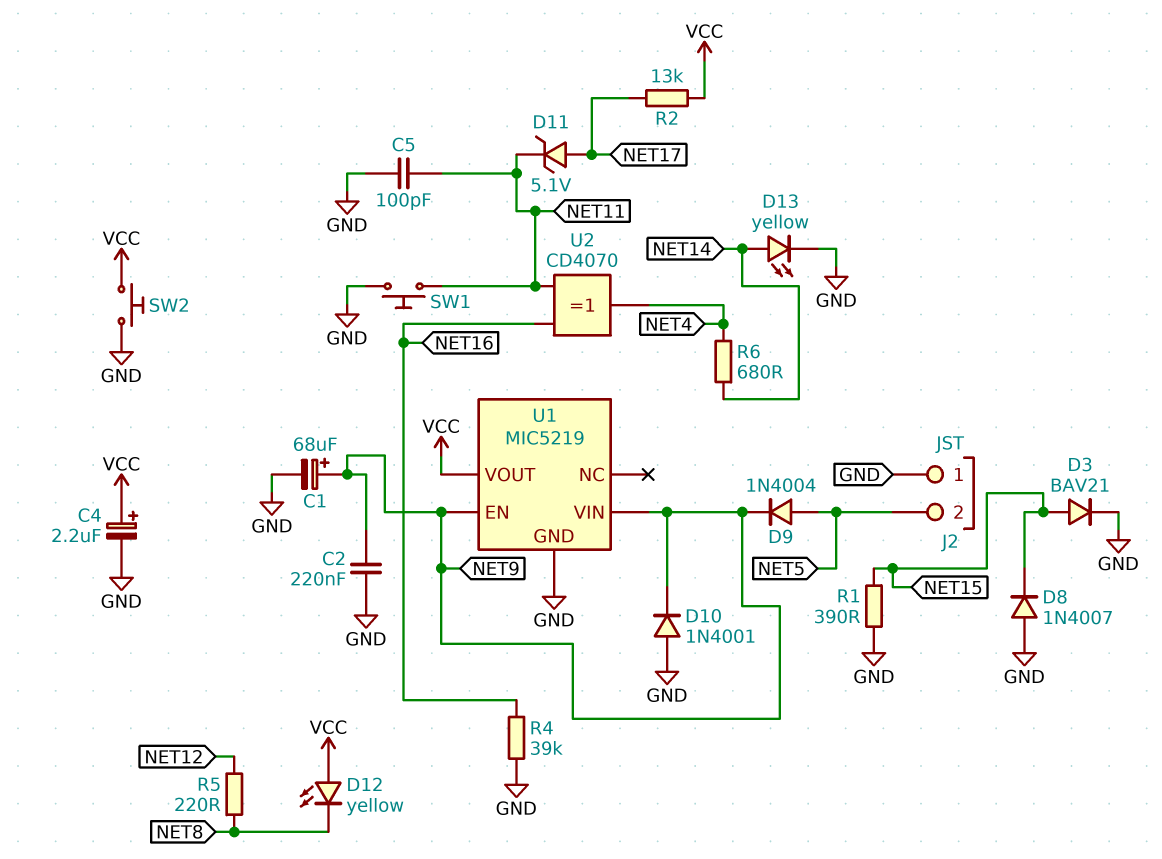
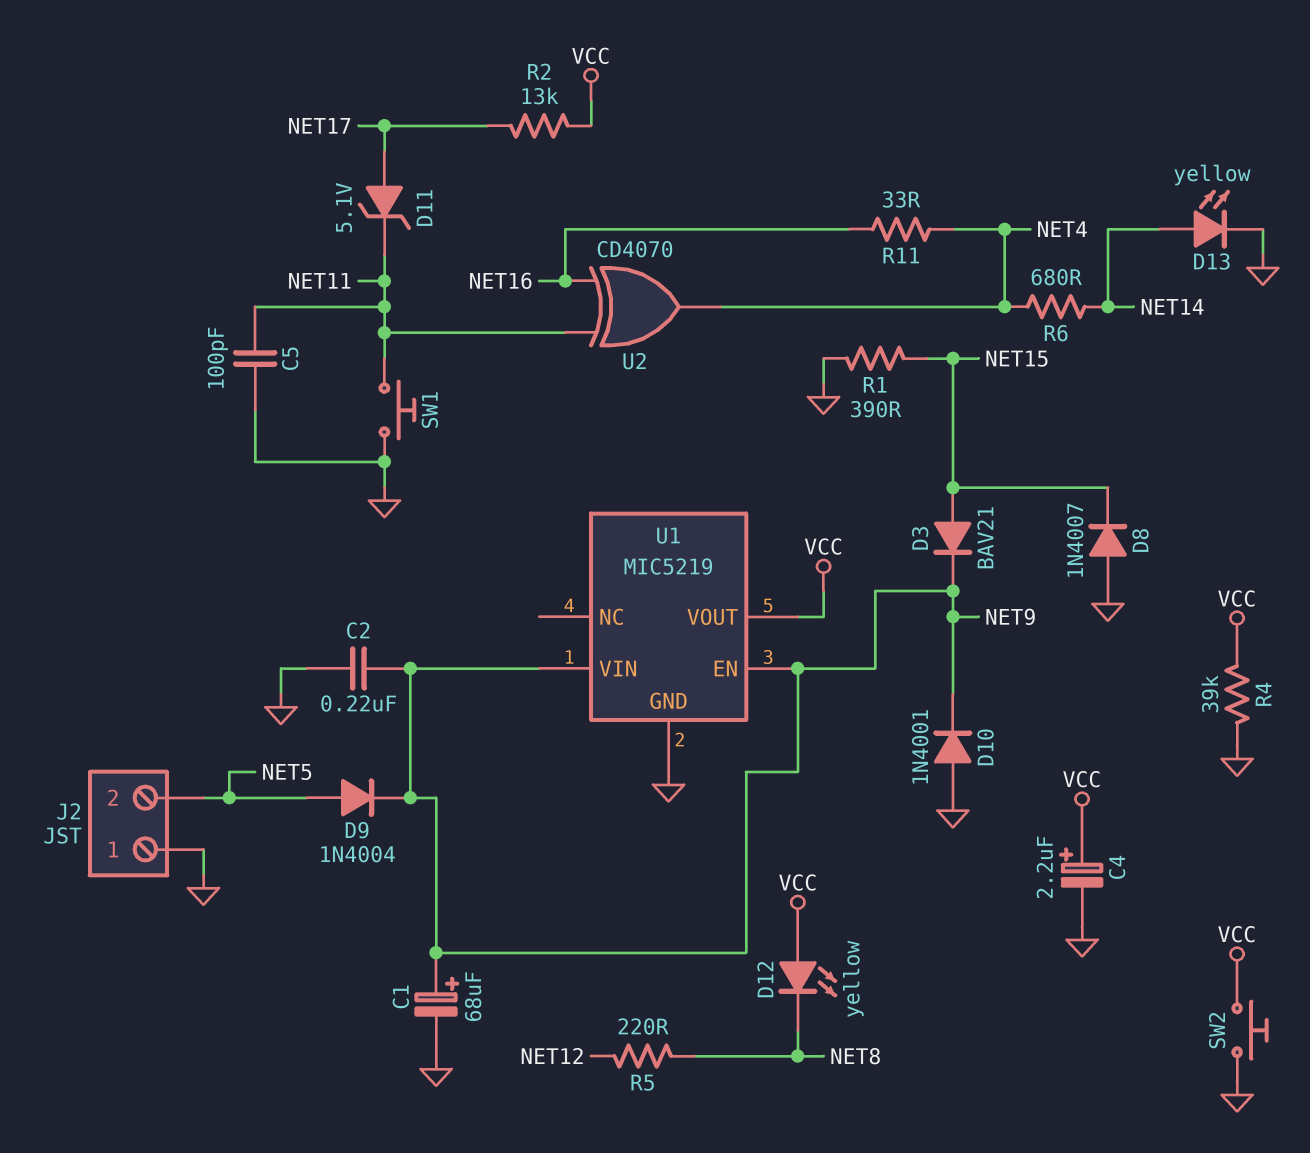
D3: diode BAV21 (A NET15, K GND) -> diode BAV21 (A NET15, K NET9)
R4: 39k (GND, NET16) -> 39k (GND, VCC)
R11: none -> 33 (NET4, NET16)

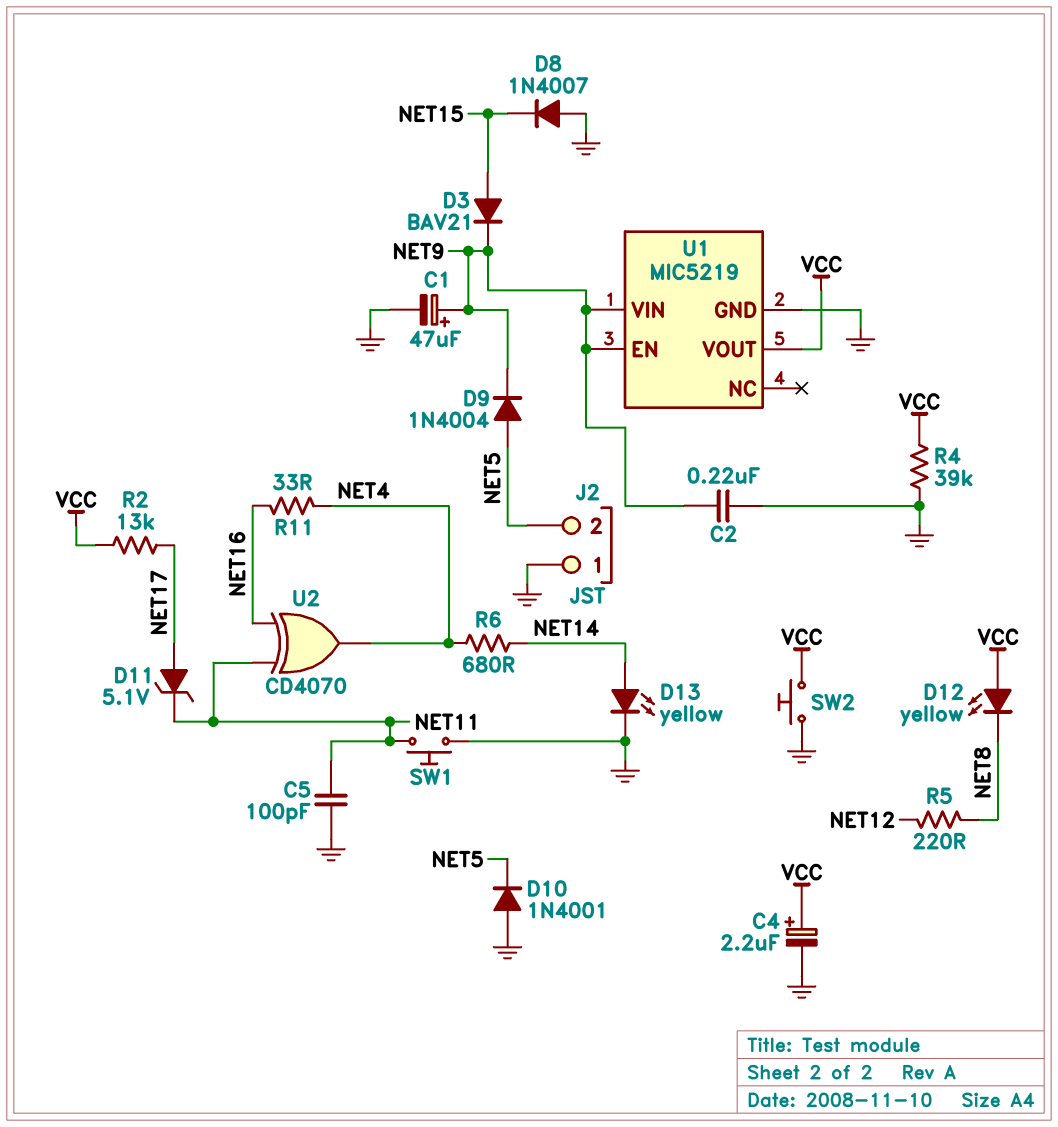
C1: 68uF (plus NET9, minus GND) -> 47uF (plus NET9, minus GND)
D10: diode 1N4001 (A GND, K NET9) -> diode 1N4001 (A GND, K NET5)
R1: 390 (GND, NET15) -> none

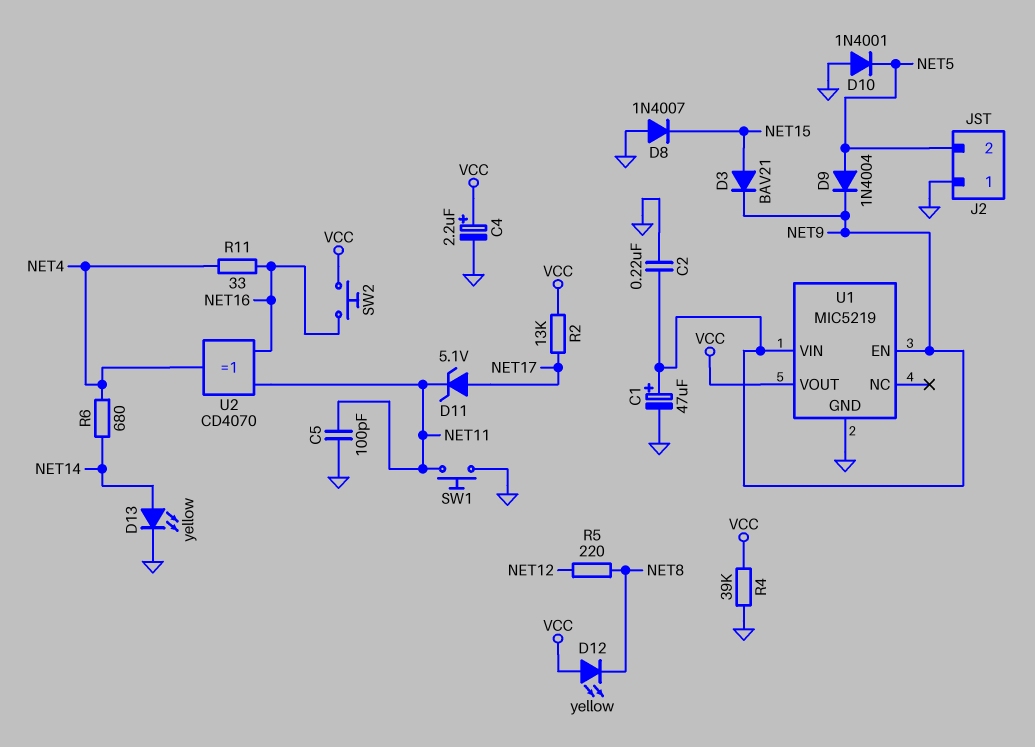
SW2: button (GND, VCC) -> button (NET16, VCC)

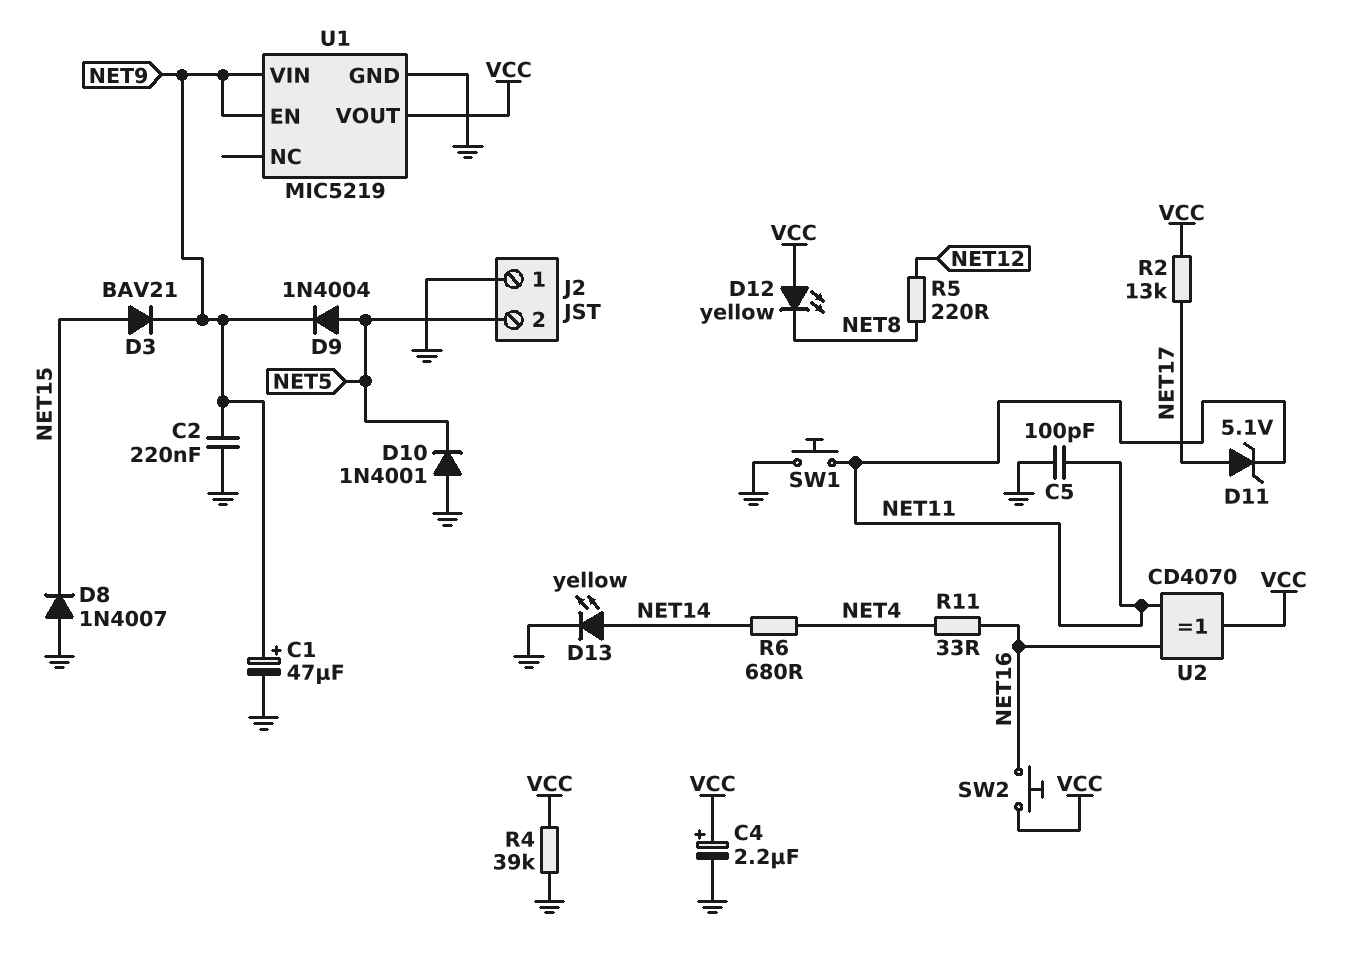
U2: XOR CD4070 (in NET11, in NET16, out NET4) -> XOR CD4070 (in NET11, in NET16, out VCC)

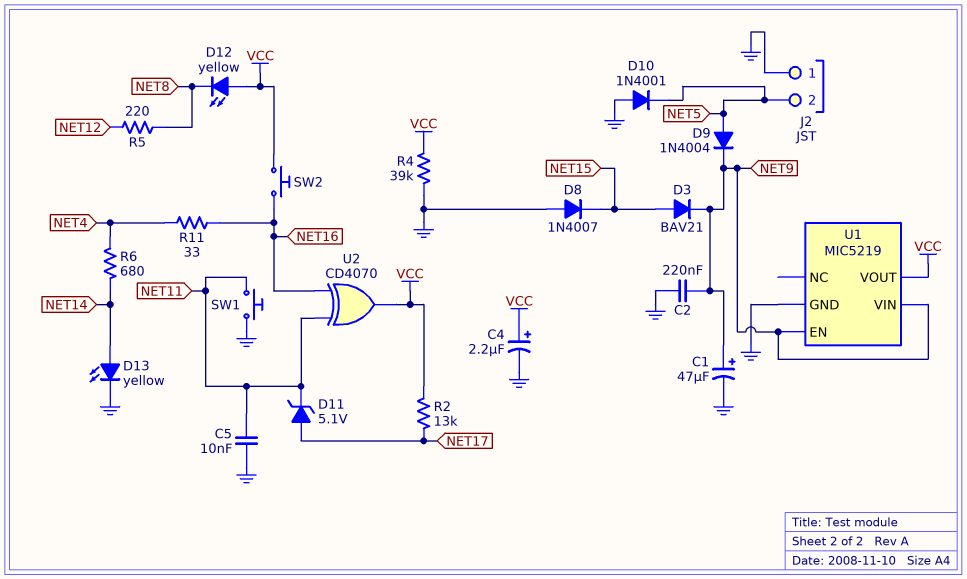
C5: 100pF (GND, NET11) -> 10nF (GND, NET11)

